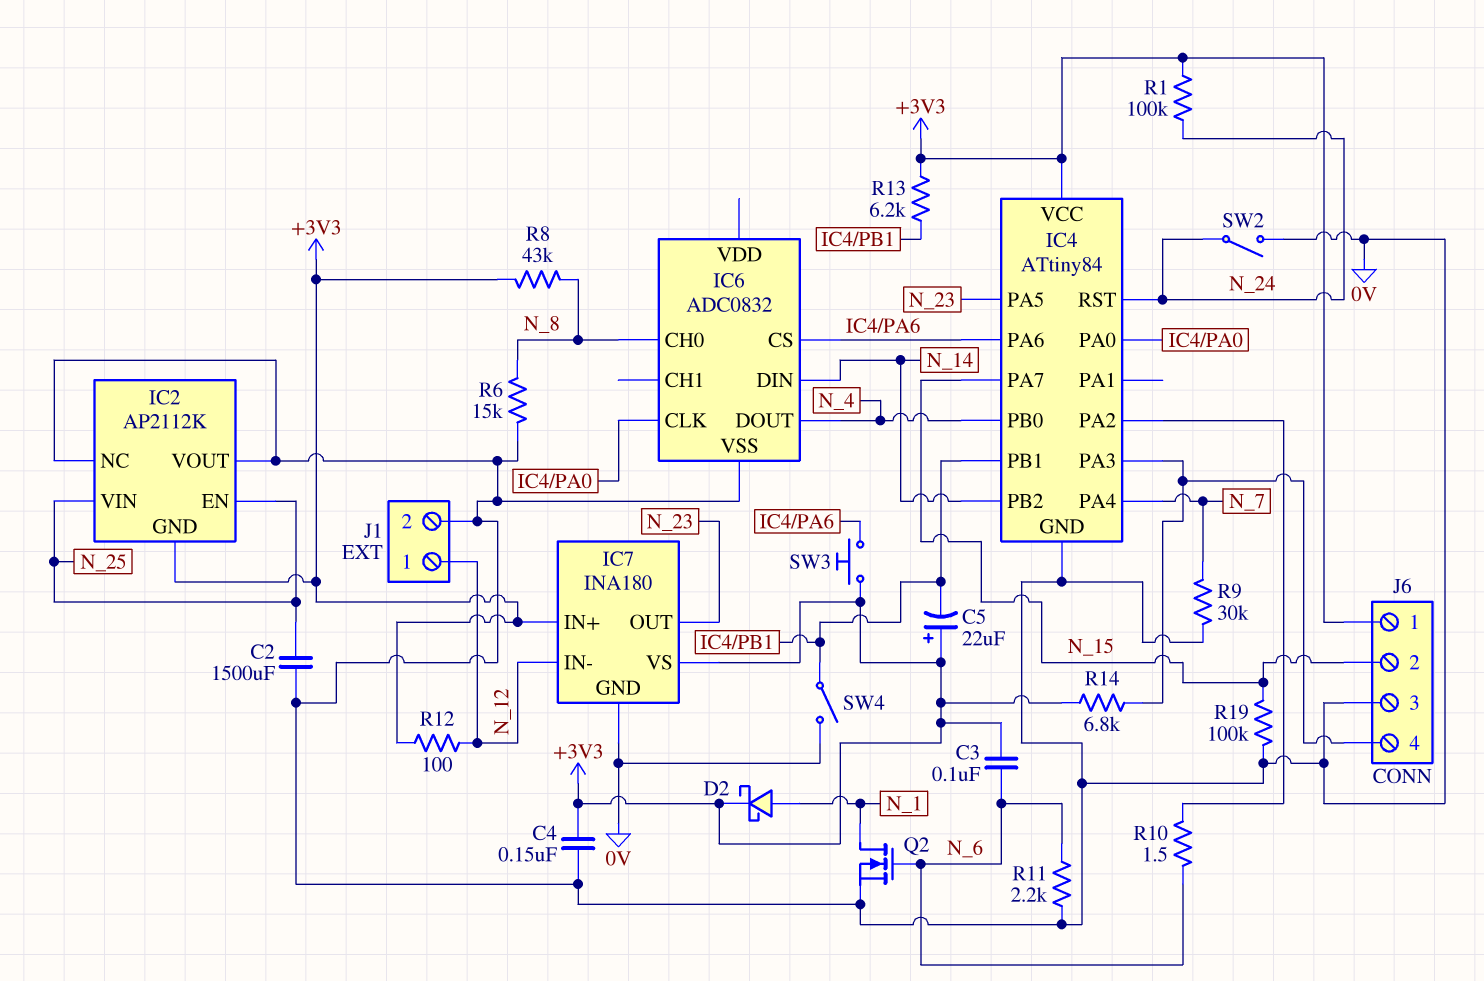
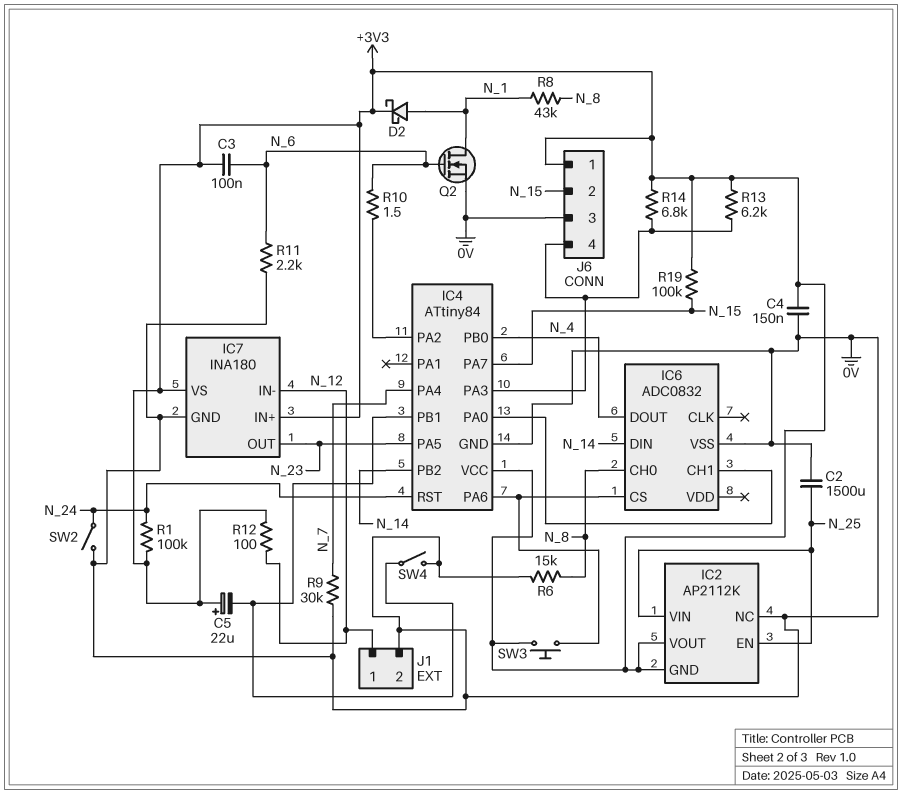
IC2 pin VOUT: 0V -> +3V3
IC6 pin CH1: none -> IC4/PA0
IC6 pin CLK: IC4/PA0 -> none
R8: 43k (+3V3, N_8) -> 43k (N_1, N_8)
R13: 6.2k (+3V3, IC4/PB1) -> 6.2k (+3V3, IC4/PA3)
R19: 100k (0V, N_15) -> 100k (+3V3, N_15)

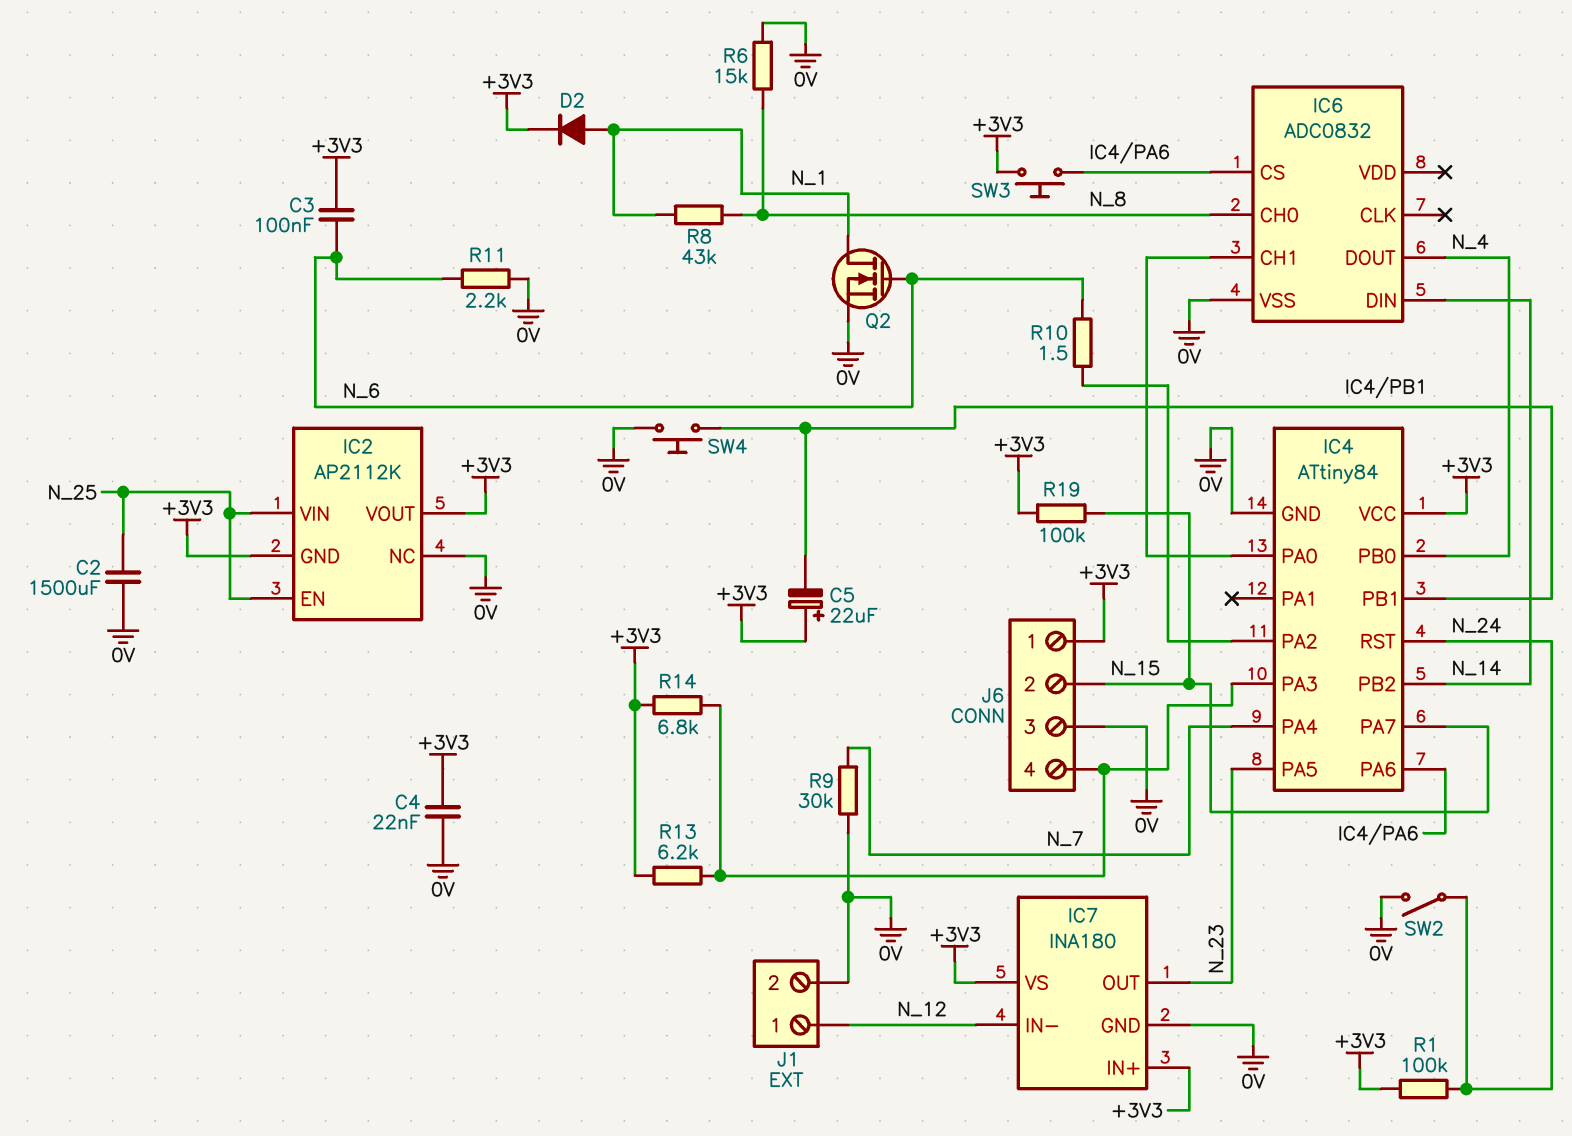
C4: 150nF (+3V3, 0V) -> 22nF (+3V3, 0V)
D2: schottky (A N_1, K +3V3) -> diode (A N_1, K +3V3)
R12: 100 (+3V3, N_12) -> none
SW4: switch (0V, IC4/PB1) -> button (0V, IC4/PB1)

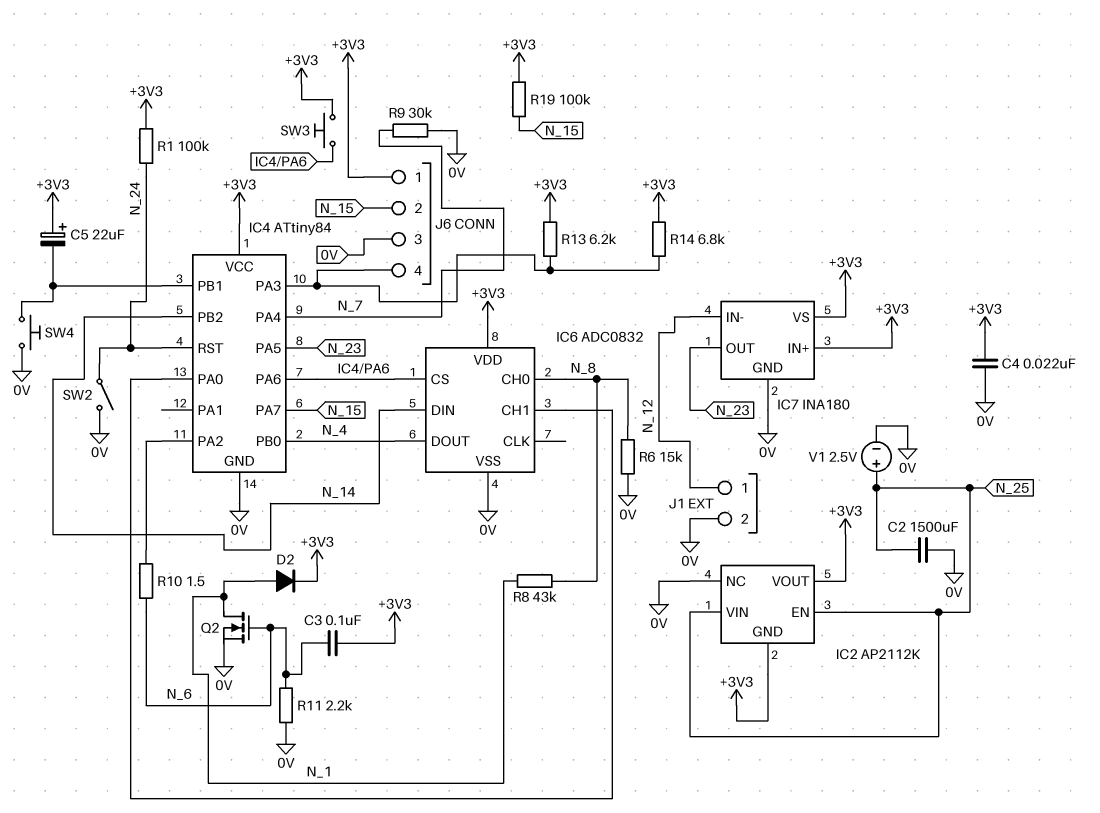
IC6 pin VDD: none -> +3V3
V1: none -> 2.5V (plus N_25, minus 0V)

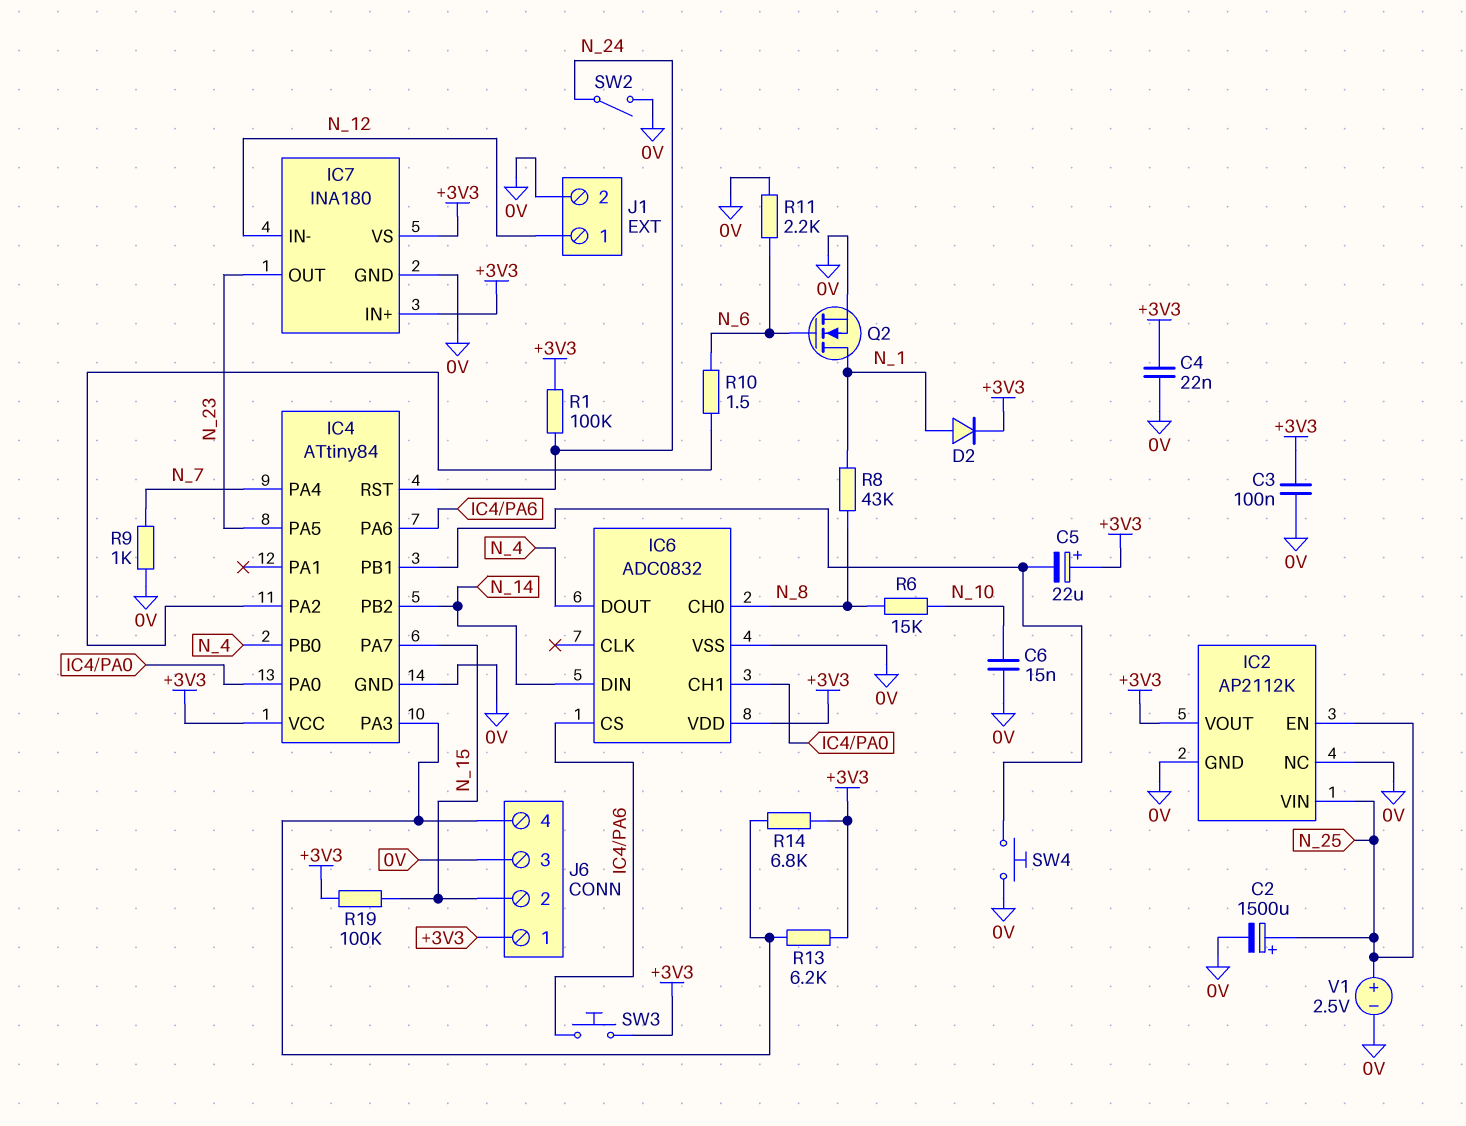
C2: 1500uF (0V, N_25) -> 1500uF (plus N_25, minus 0V)
C3: 100nF (+3V3, N_6) -> 100nF (+3V3, 0V)
C6: none -> 15nF (0V, N_10)
IC2 pin GND: +3V3 -> 0V
R6: 15k (0V, N_8) -> 15k (N_8, N_10)
R9: 30k (0V, N_7) -> 1k (0V, N_7)

